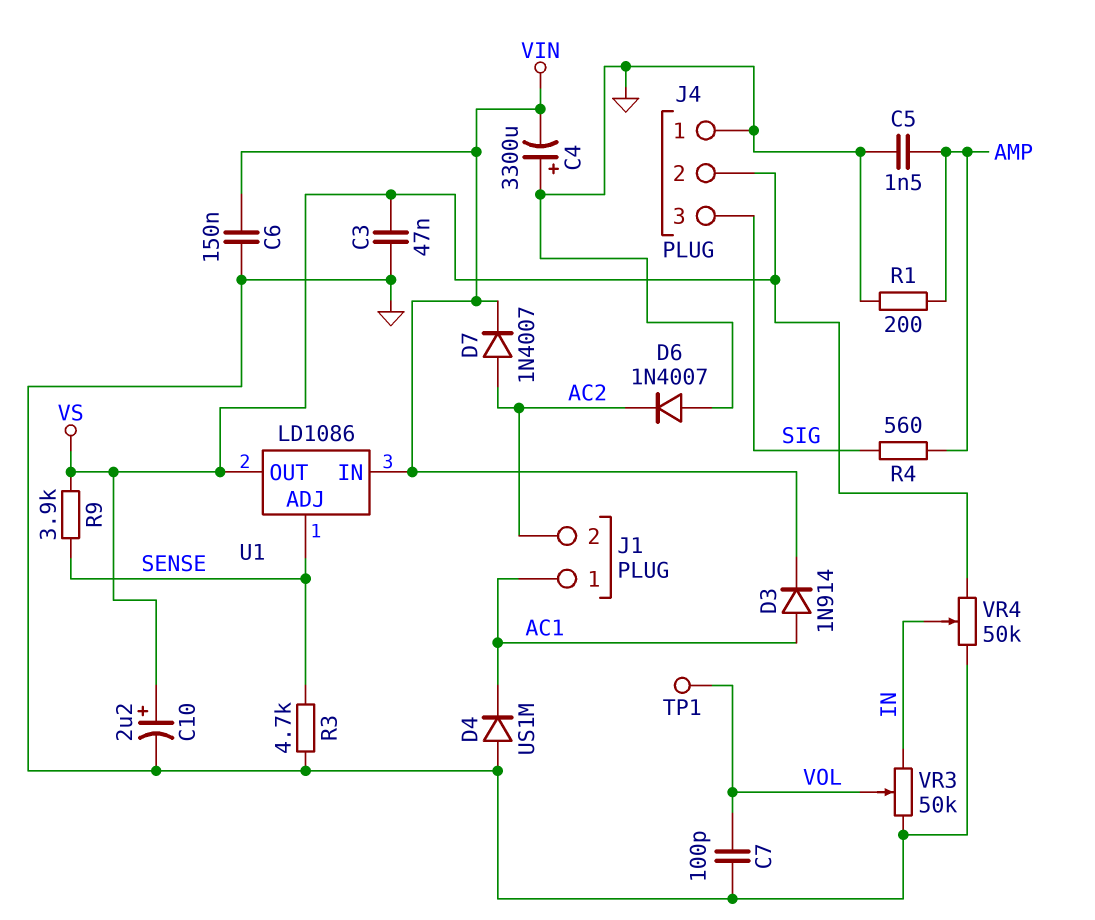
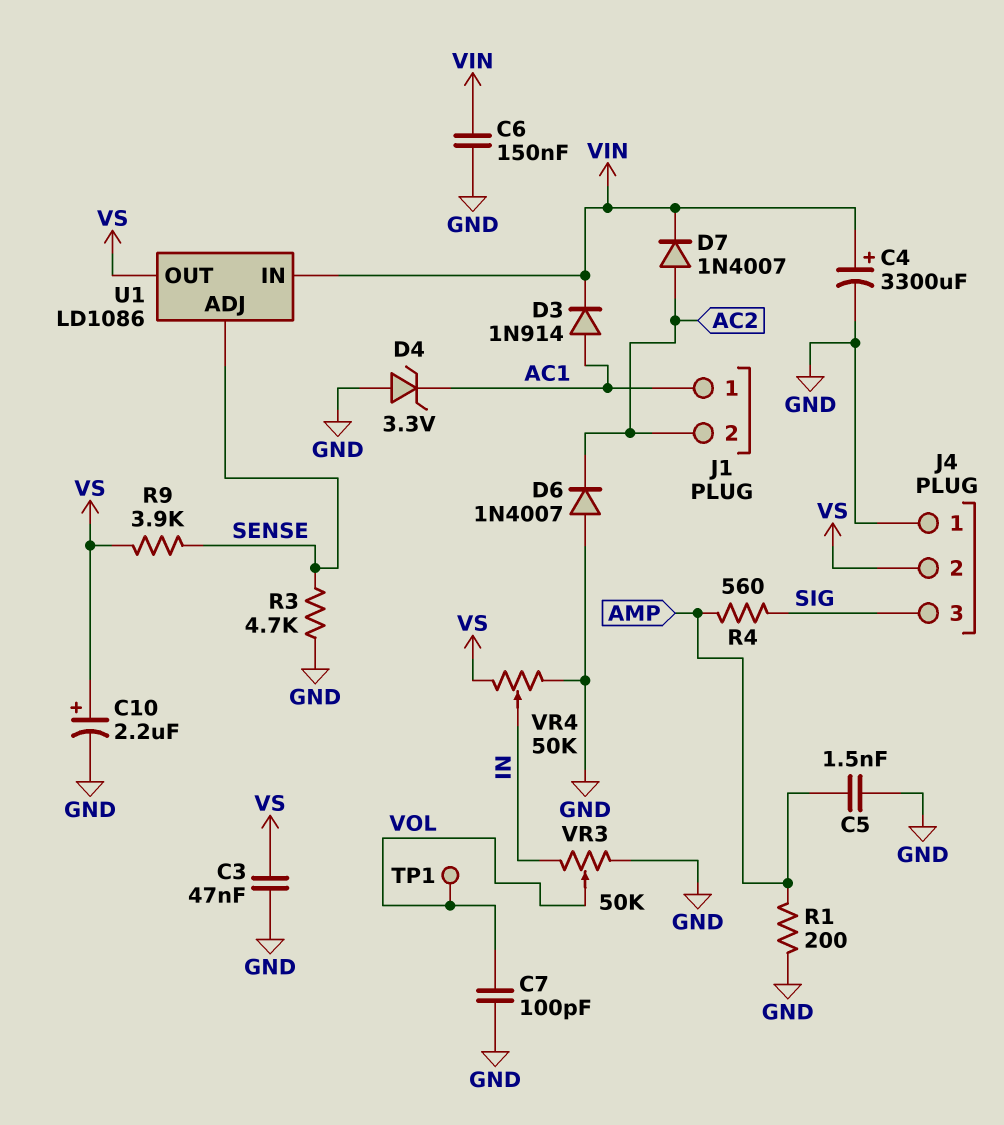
C4: 3300uF (plus GND, minus VIN) -> 3300uF (plus VIN, minus GND)
D4: diode US1M (A GND, K AC1) -> zener 3.3V (A GND, K AC1)

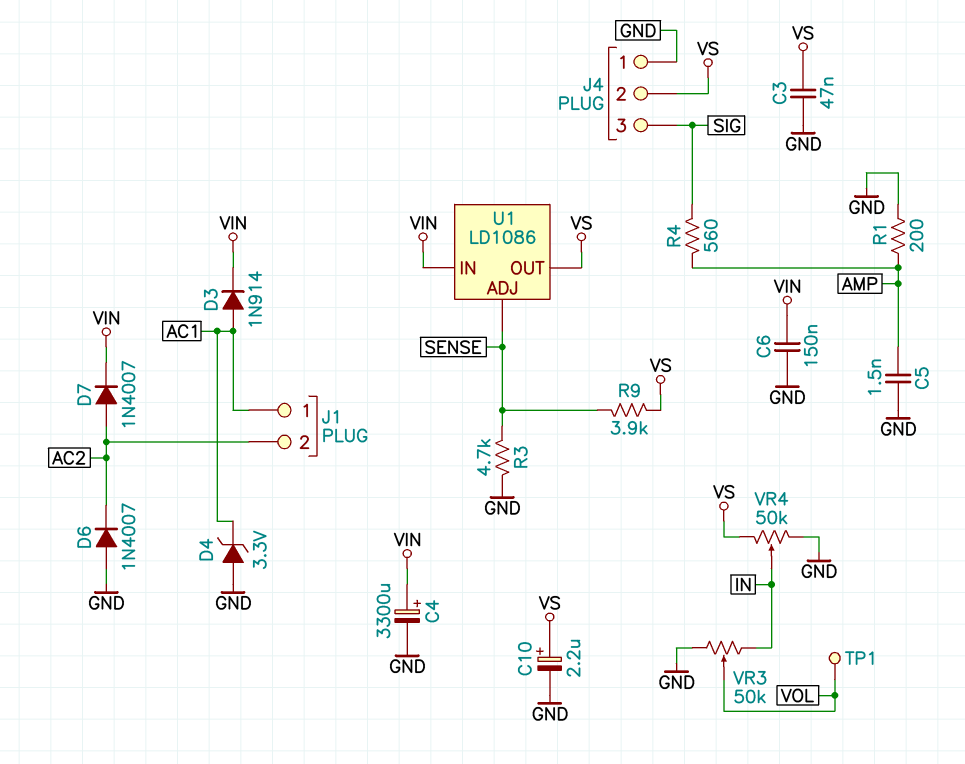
C7: 100pF (GND, VOL) -> none

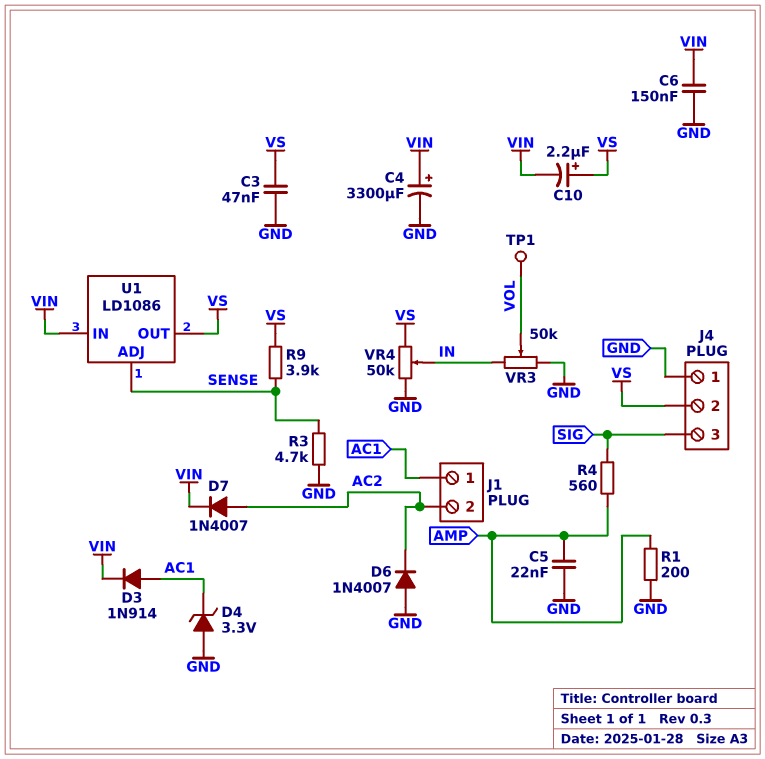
C5: 1.5nF (AMP, GND) -> 22nF (AMP, GND)
C10: 2.2uF (plus VS, minus GND) -> 2.2uF (plus VS, minus VIN)

